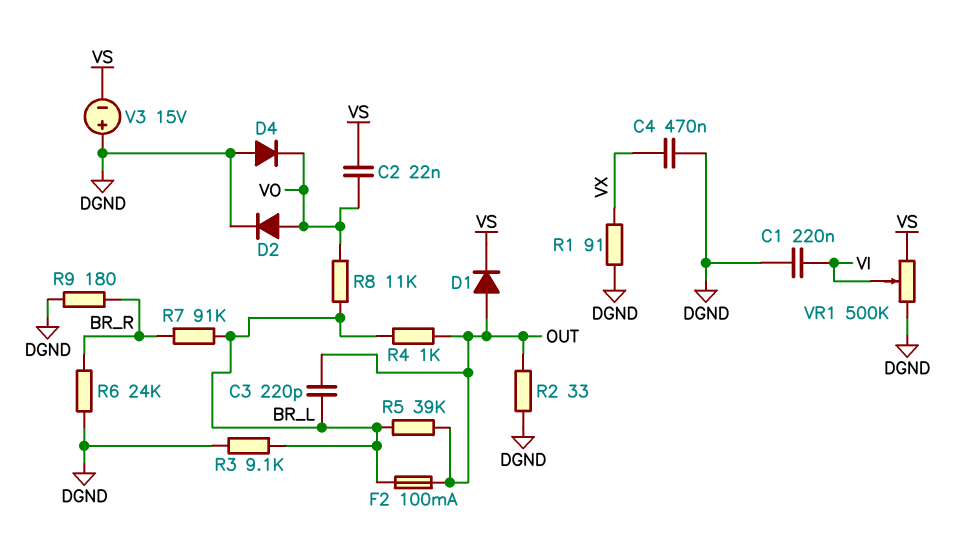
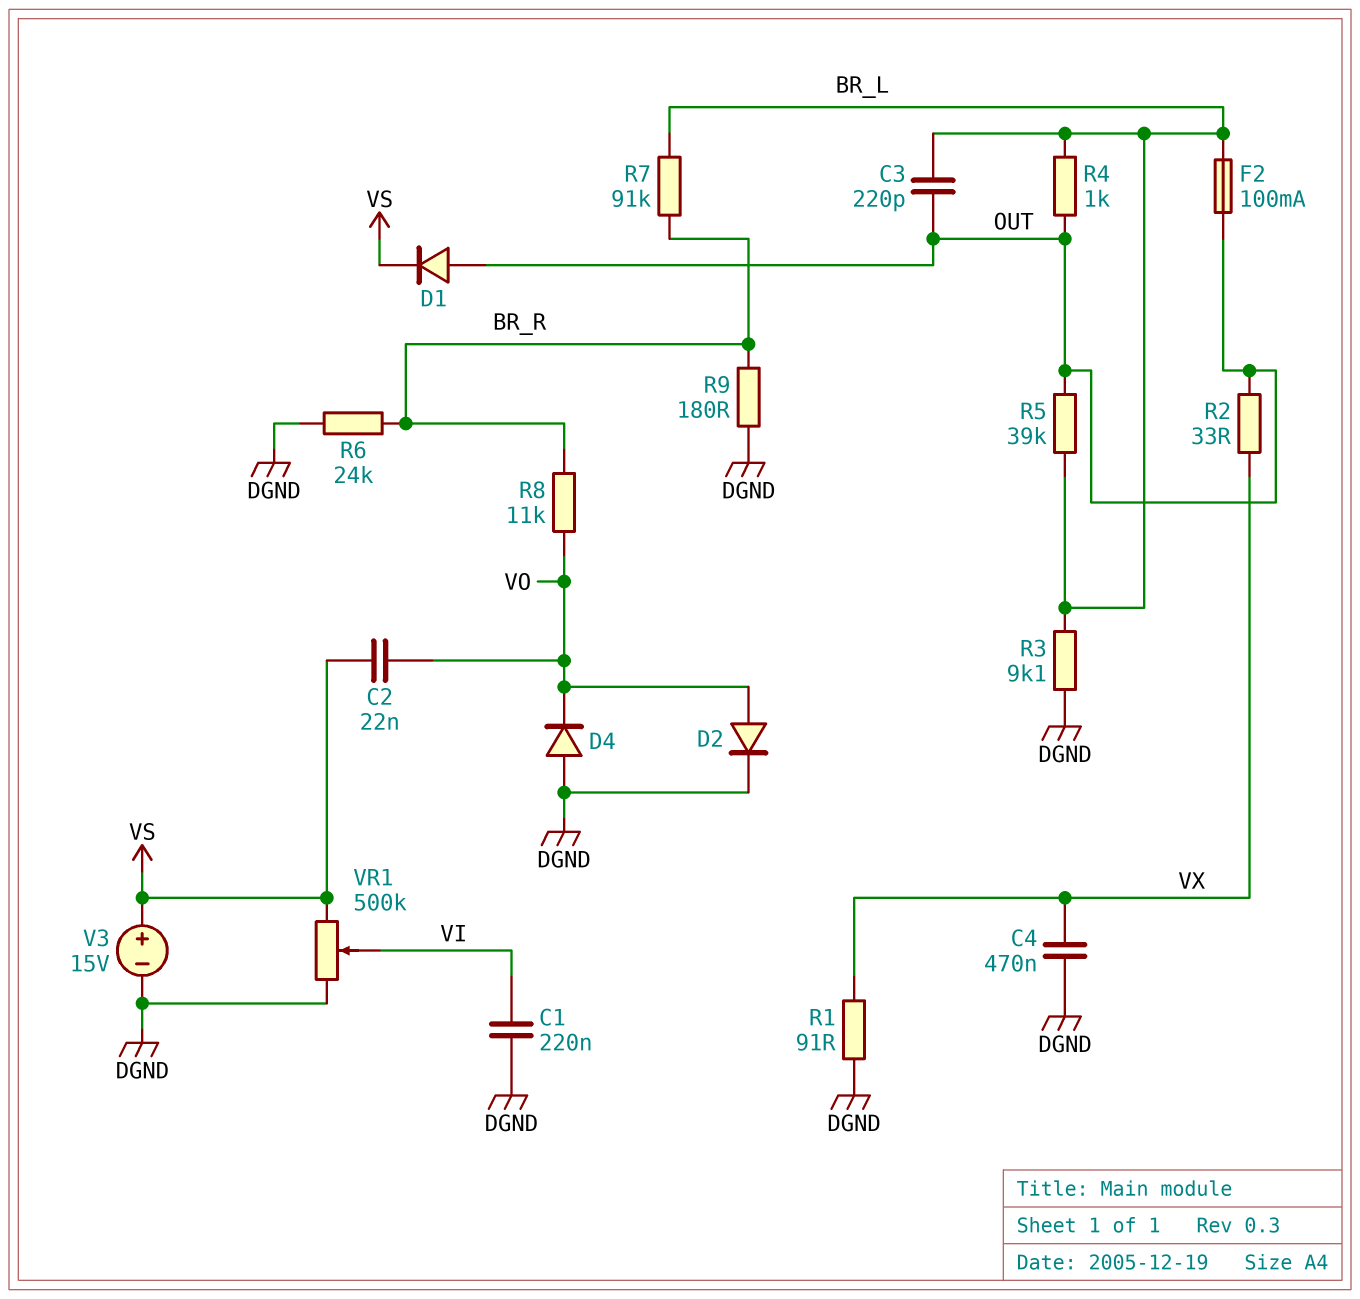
R2: 33 (DGND, OUT) -> 33 (OUT, VX)
R8: 11k (BR_L, VO) -> 11k (BR_R, VO)
V3: 15V (plus DGND, minus VS) -> 15V (plus VS, minus DGND)

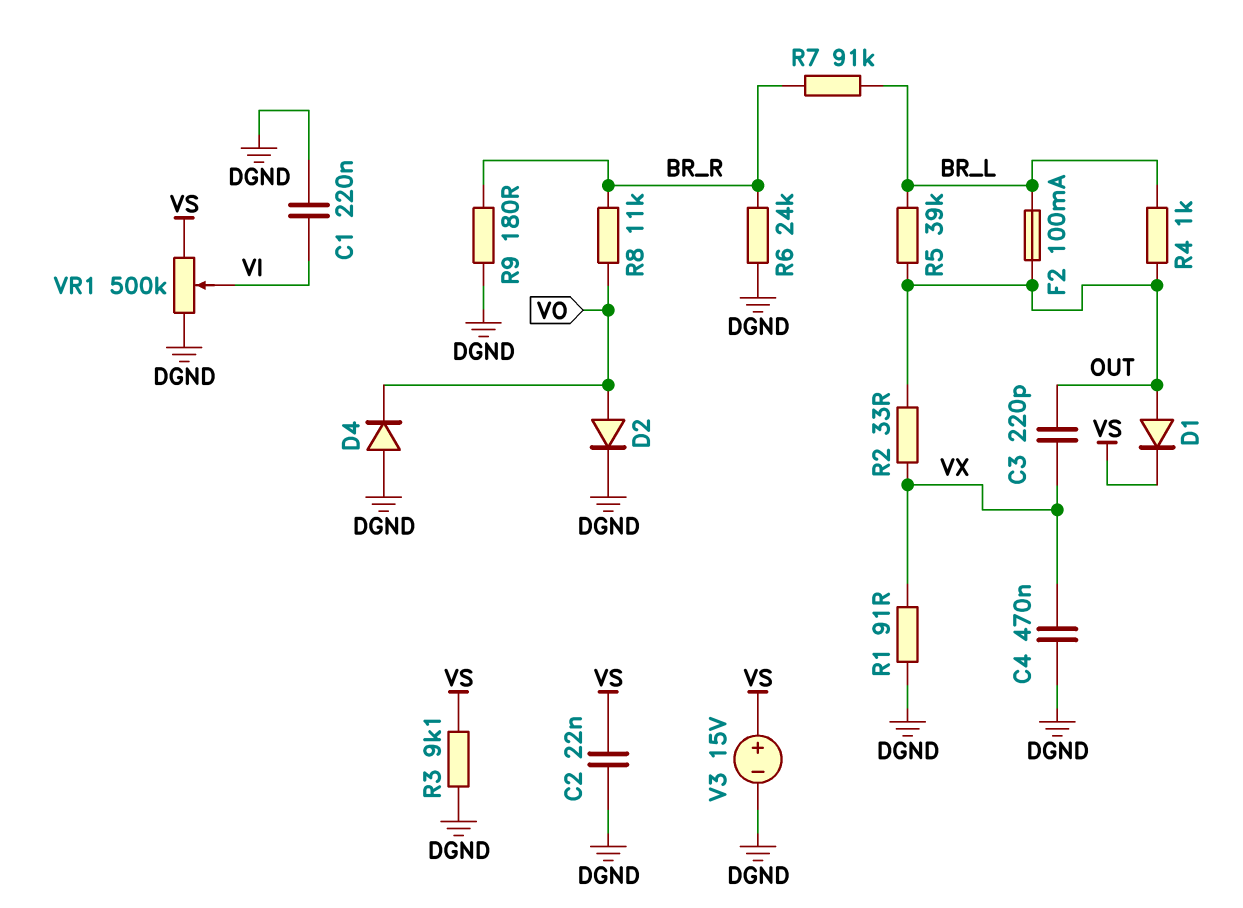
C2: 22nF (VO, VS) -> 22nF (DGND, VS)
C3: 220pF (BR_L, OUT) -> 220pF (OUT, VX)
R3: 9.1k (BR_L, DGND) -> 9.1k (DGND, VS)

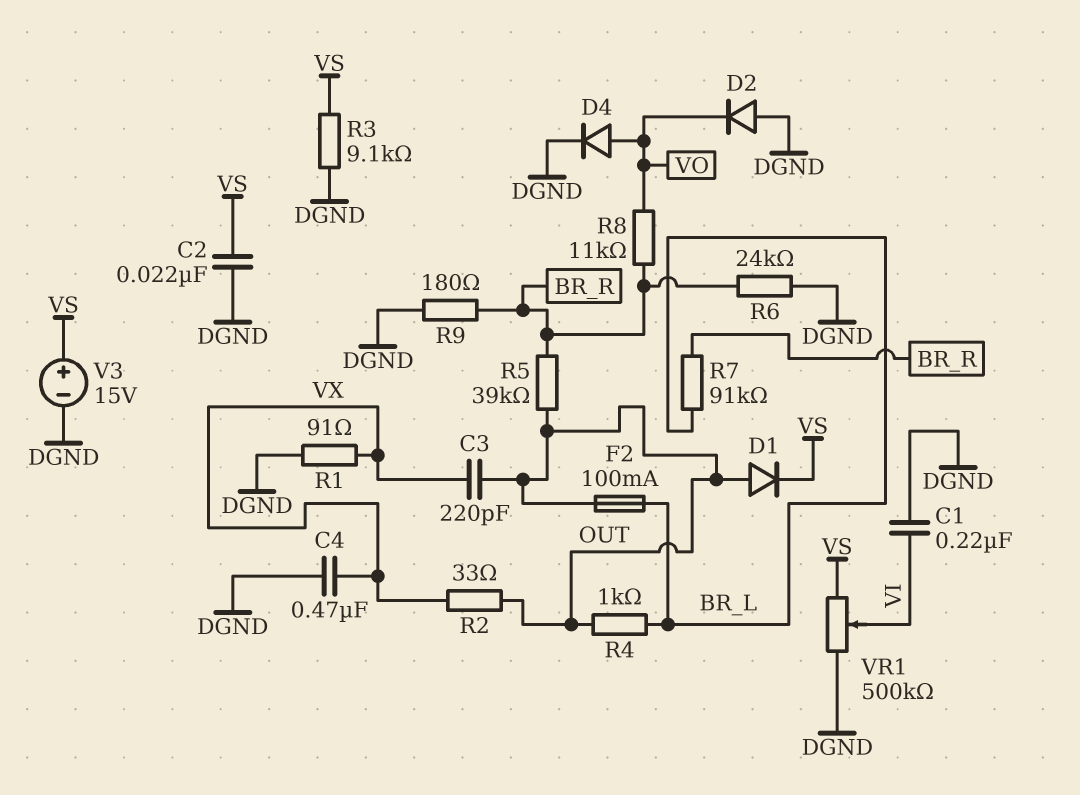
D2: diode (A VO, K DGND) -> diode (A DGND, K VO)
D4: diode (A DGND, K VO) -> diode (A VO, K DGND)
R5: 39k (BR_L, OUT) -> 39k (BR_R, OUT)

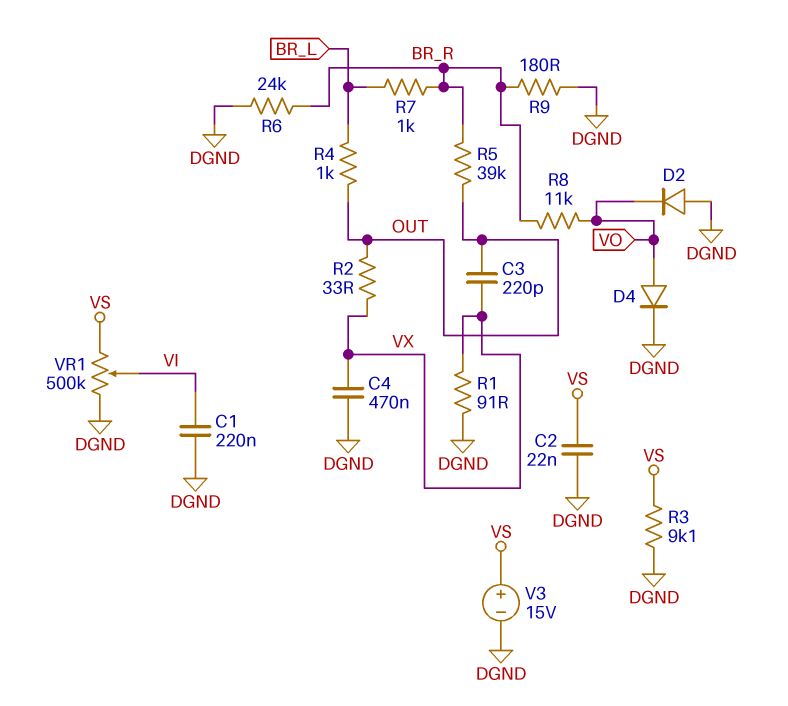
D1: diode (A OUT, K VS) -> none
F2: 100mA (BR_L, OUT) -> none
R7: 91k (BR_L, BR_R) -> 1k (BR_L, BR_R)

